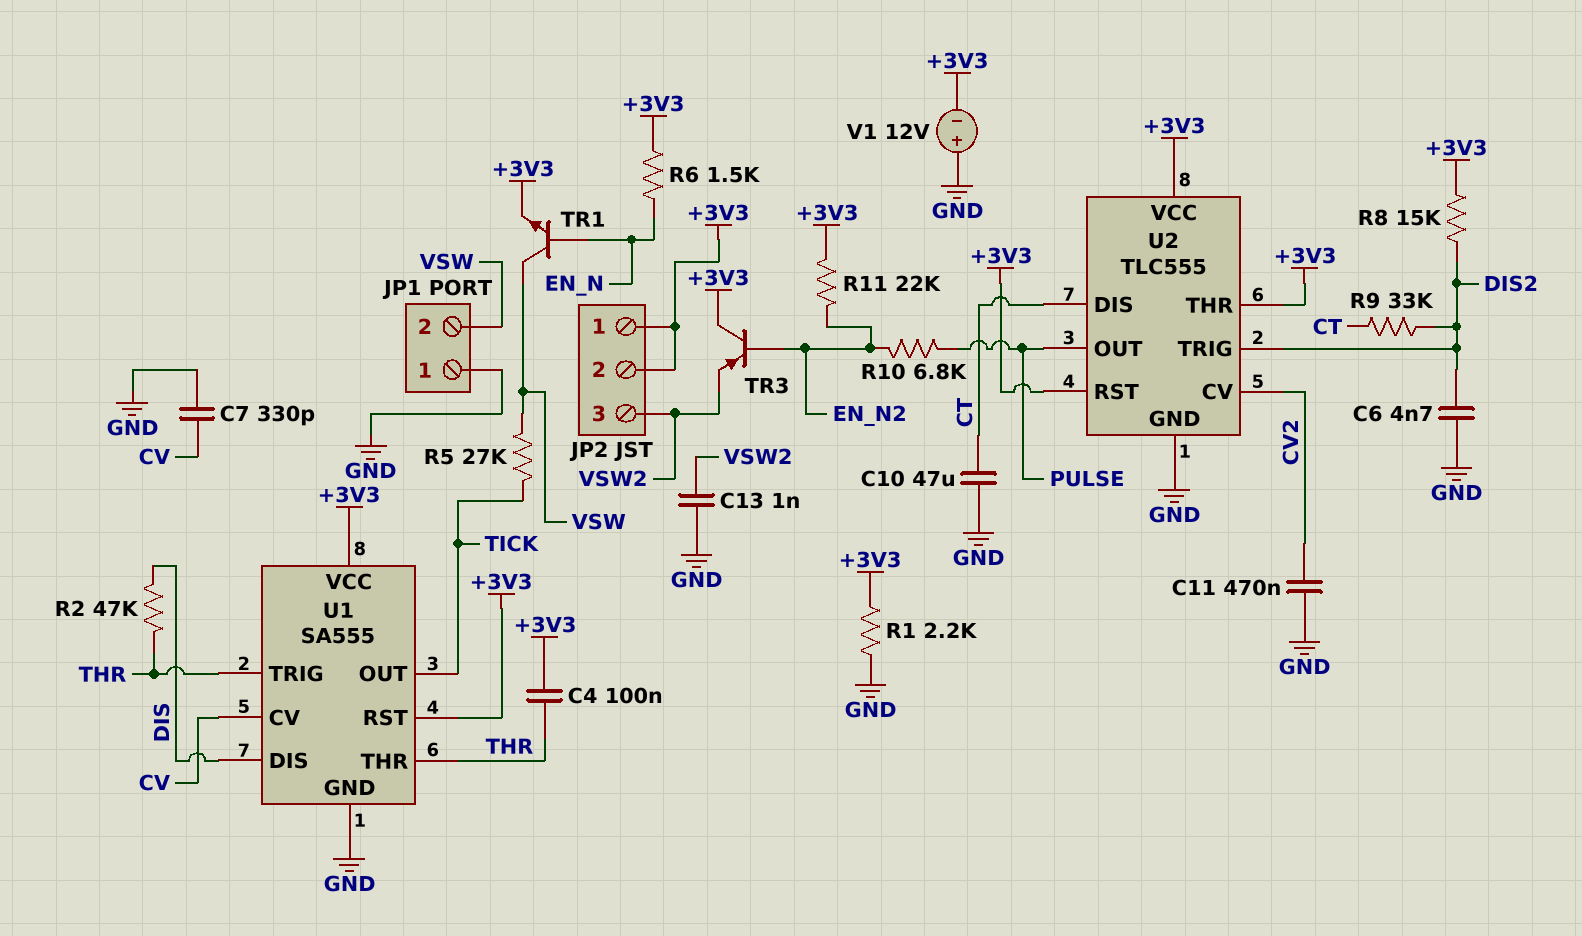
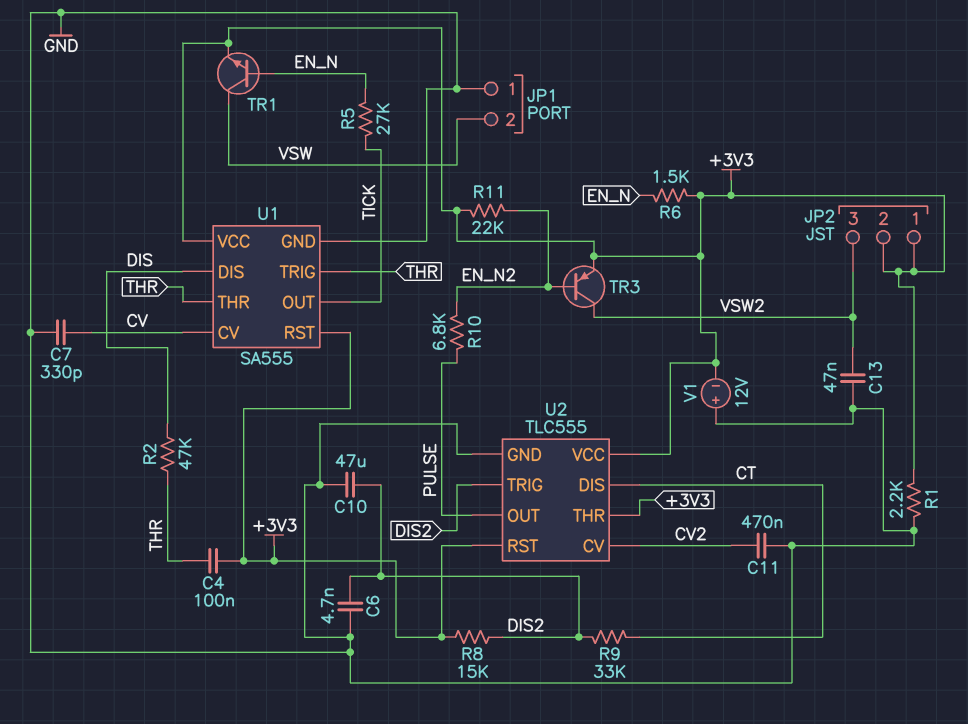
C10: 47uF (CT, GND) -> 47uF (DIS2, GND)
C13: 1nF (GND, VSW2) -> 47nF (GND, VSW2)
R5: 27k (TICK, VSW) -> 27k (EN_N, TICK)
TR3: PNP (B EN_N2, C +3V3, E VSW2) -> PNP (B EN_N2, C VSW2, E +3V3)

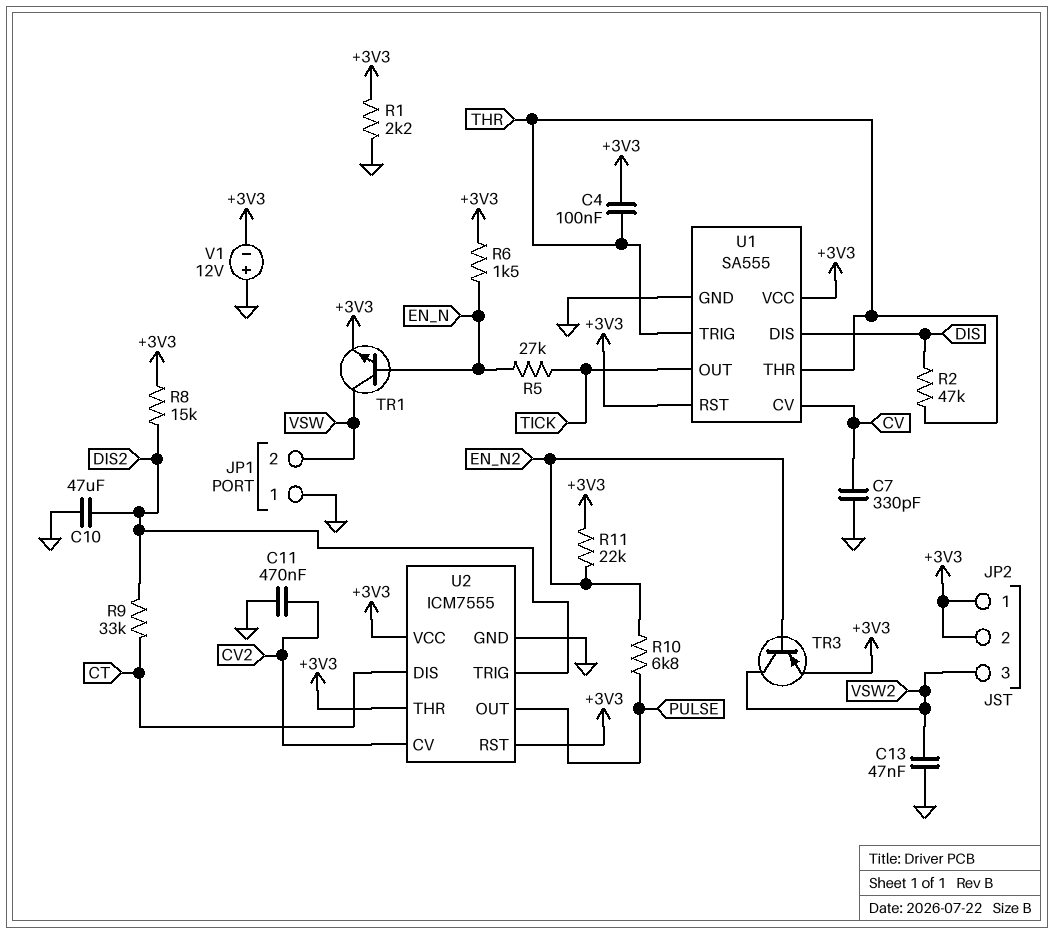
C6: 4.7nF (DIS2, GND) -> none
U2: TLC555 -> ICM7555

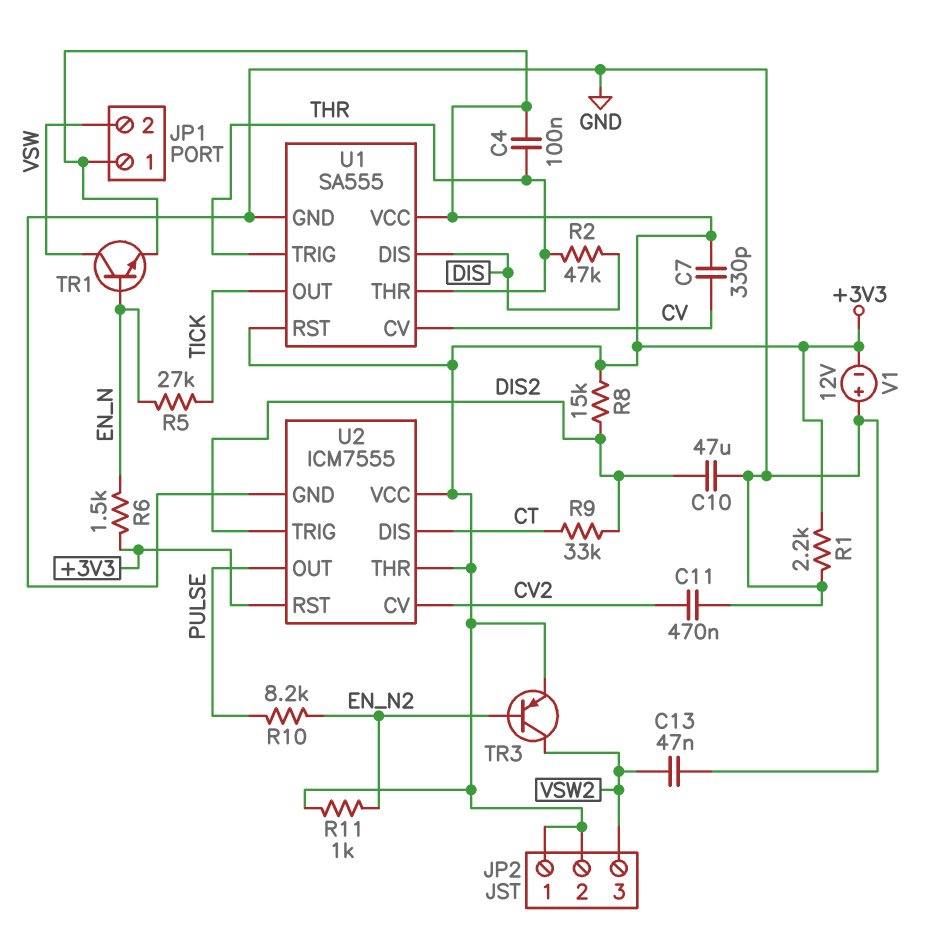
C7: 330pF (CV, GND) -> 330pF (+3V3, CV)
JP1 pin 1: GND -> +3V3
R10: 6.8k (EN_N2, PULSE) -> 8.2k (EN_N2, PULSE)
R11: 22k (+3V3, EN_N2) -> 1k (+3V3, EN_N2)

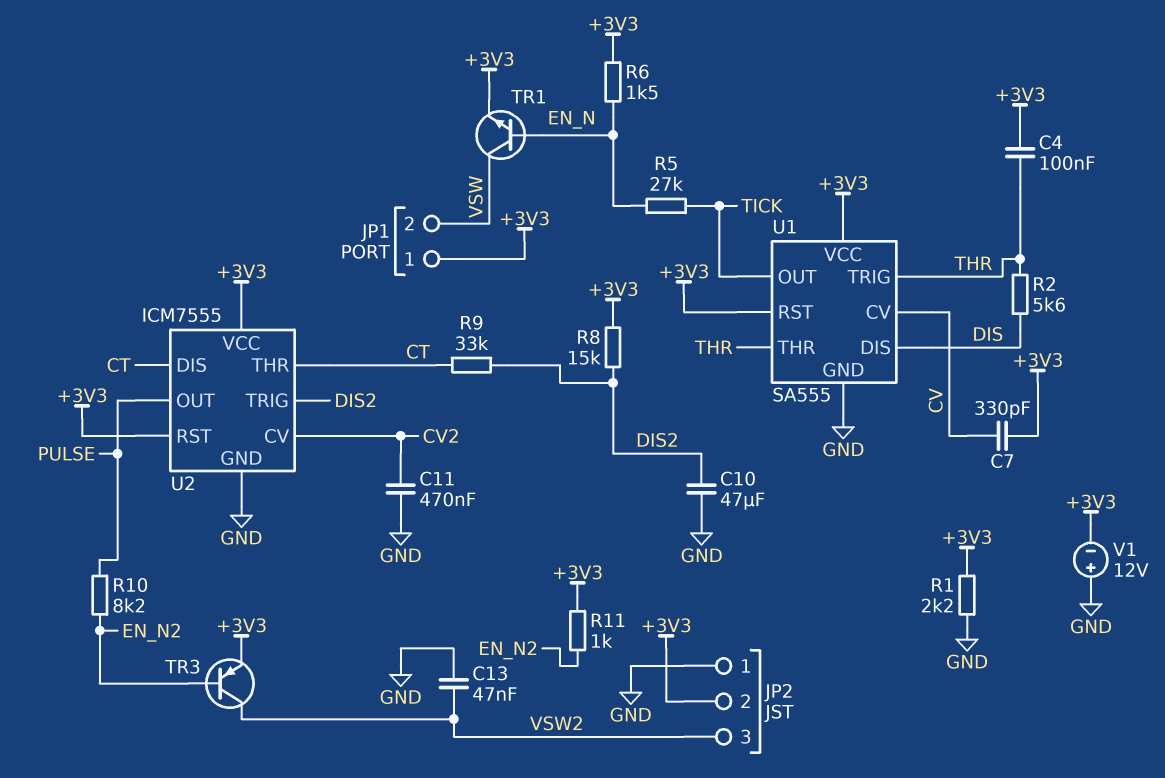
JP2 pin 1: +3V3 -> GND
R2: 47k (DIS, THR) -> 5.6k (DIS, THR)
U2 pin THR: +3V3 -> CT

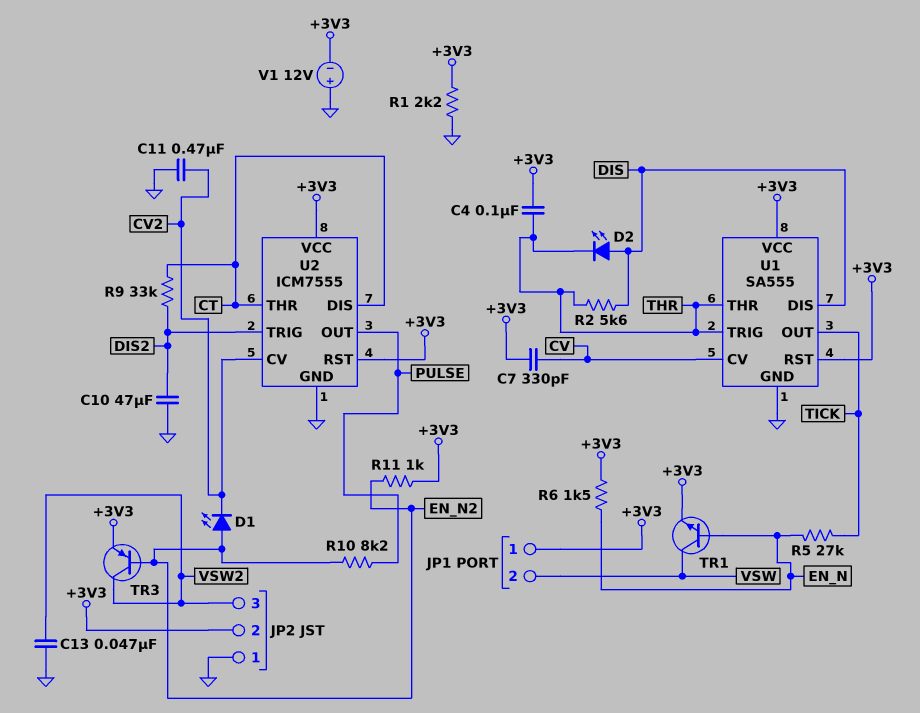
D1: none -> LED (A EN_N2, K CV2)
D2: none -> LED (A DIS, K THR)
R8: 15k (+3V3, DIS2) -> none

